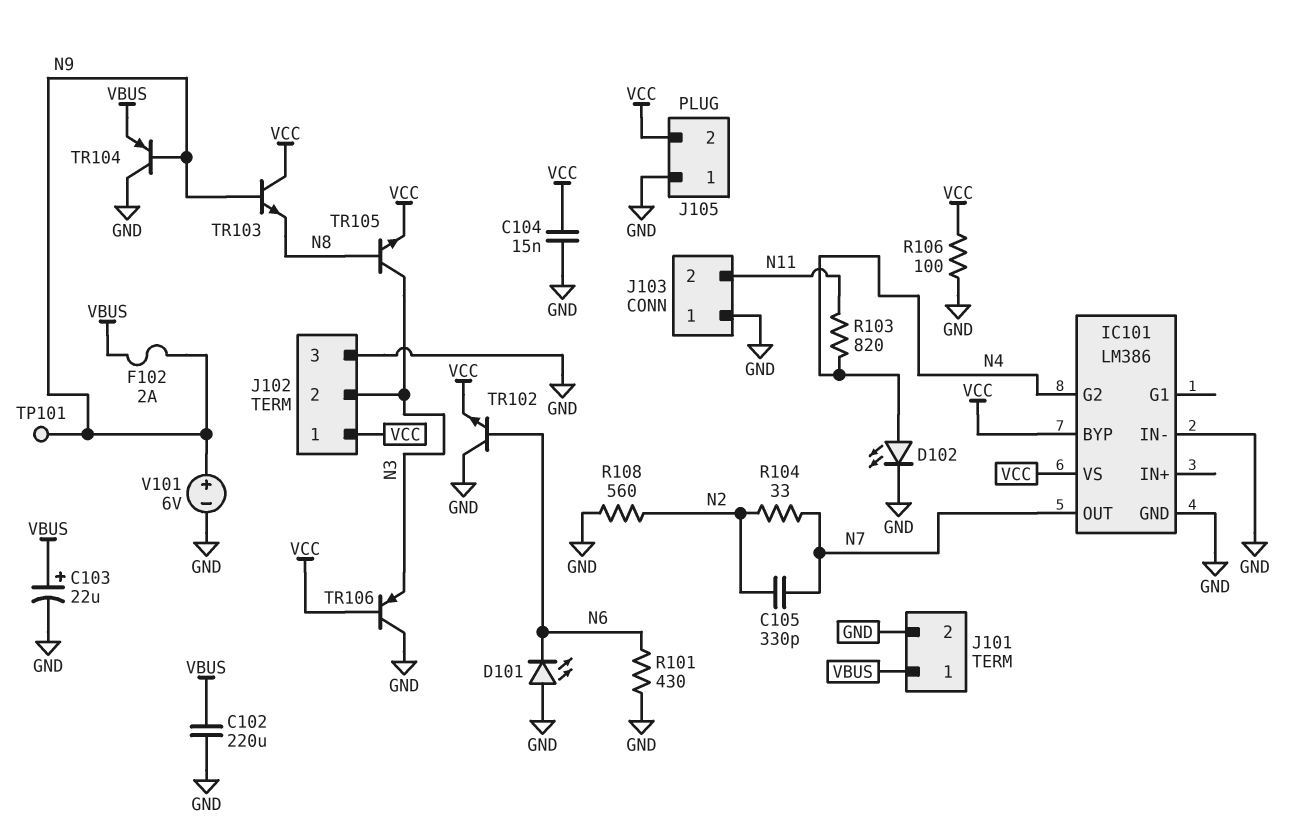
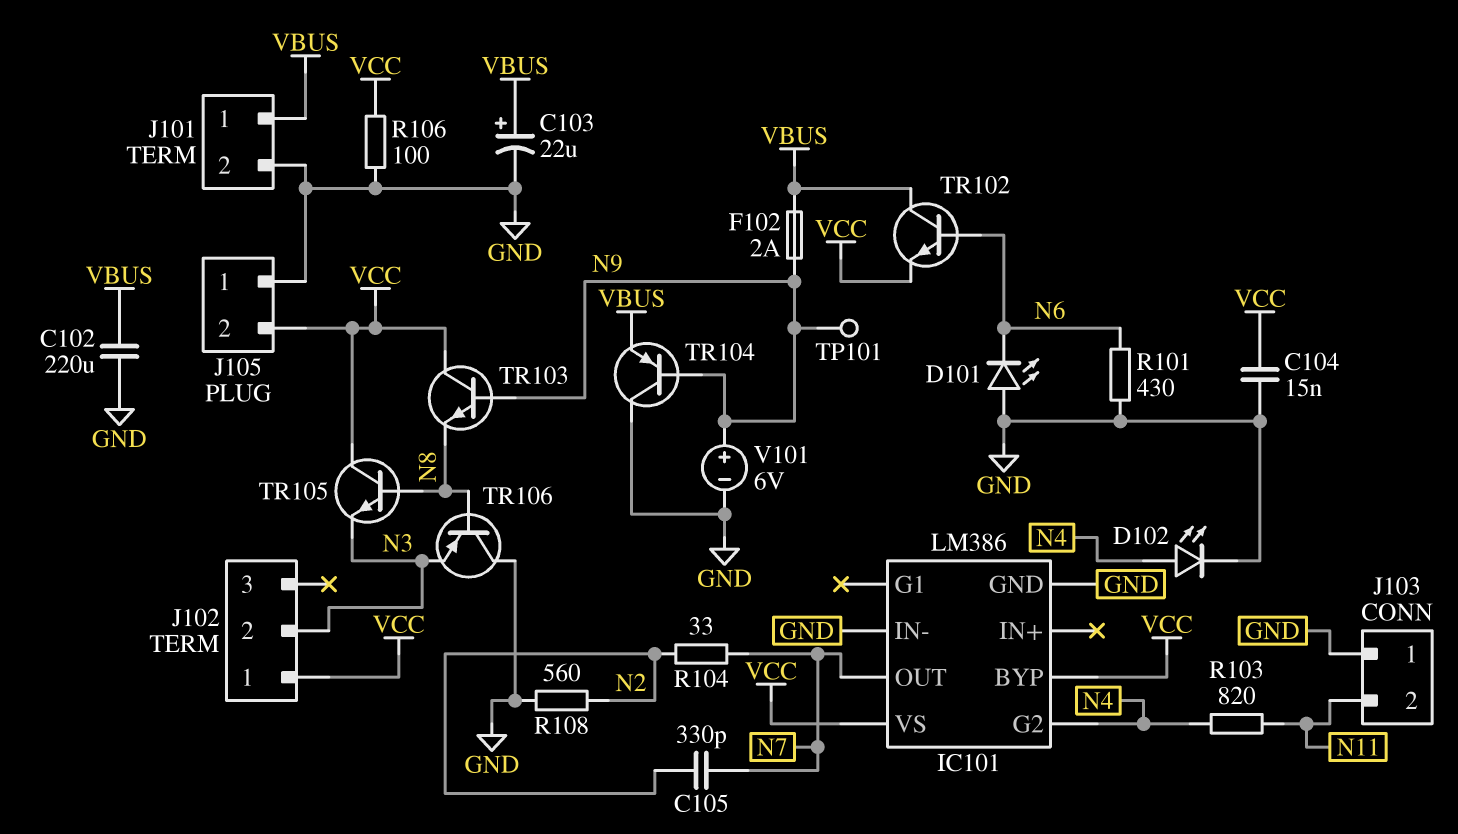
J102 pin 3: GND -> none
TR102: NPN (B N6, C GND, E VCC) -> NPN (B N6, C VBUS, E VCC)
TR105: NPN (B N8, C N3, E VCC) -> NPN (B N8, C VCC, E N3)
TR106: PNP (B VCC, C GND, E N3) -> PNP (B N8, C GND, E N3)

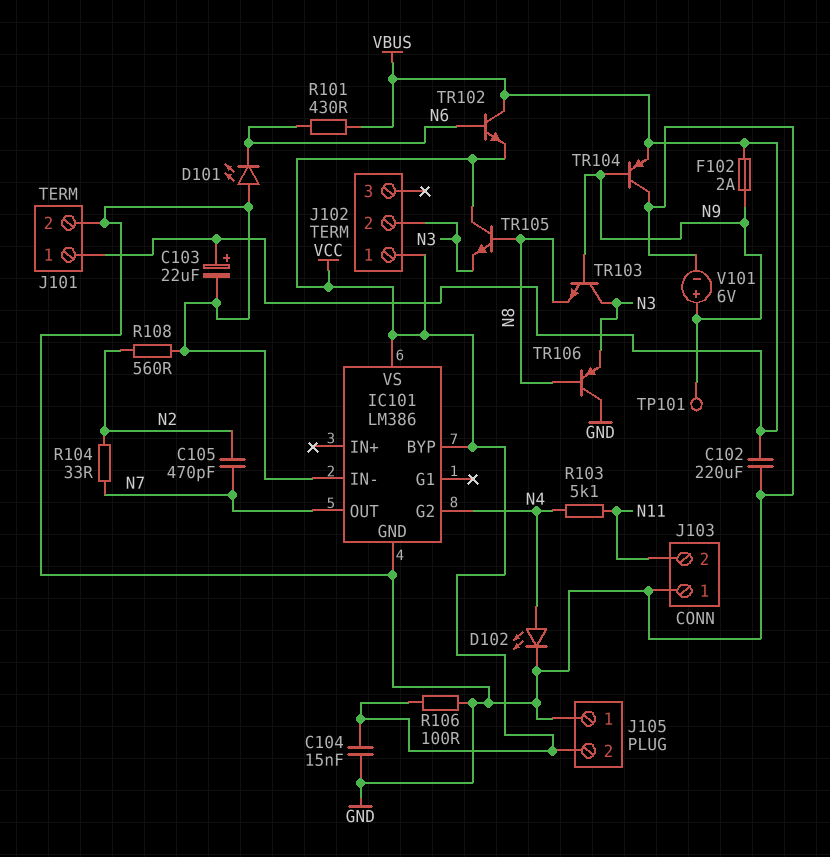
C105: 330pF (N2, N7) -> 470pF (N2, N7)
R101: 430 (GND, N6) -> 430 (N6, VBUS)
R103: 820 (N4, N11) -> 5.1k (N4, N11)
TR103: NPN (B N9, C VCC, E N8) -> NPN (B N9, C N3, E N8)

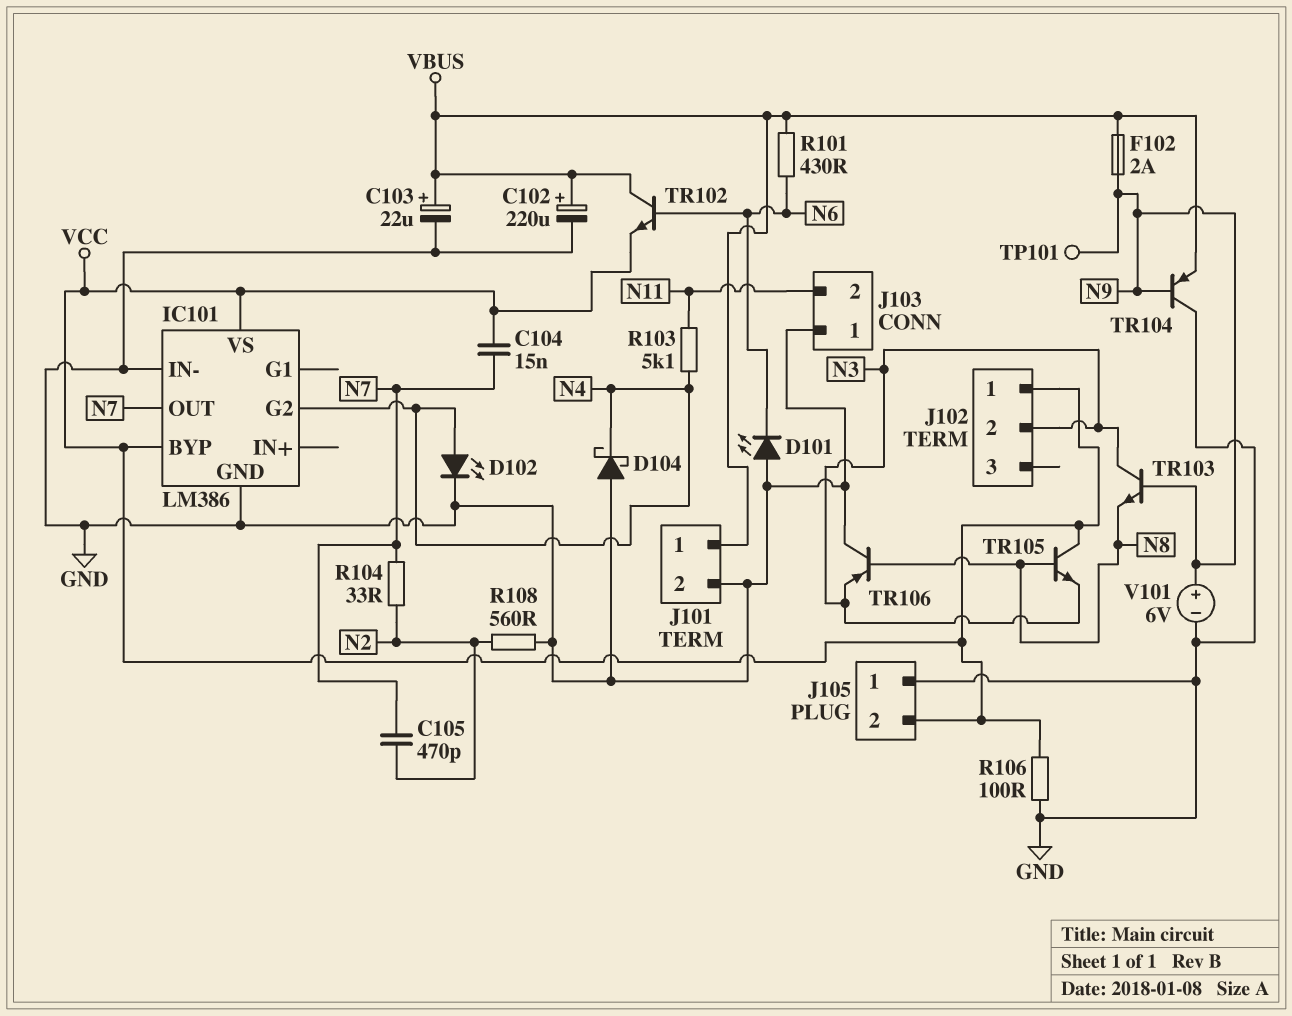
C102: 220uF (GND, VBUS) -> 220uF (plus VBUS, minus GND)
C104: 15nF (GND, VCC) -> 15nF (N7, VCC)
D104: none -> schottky (A GND, K N4)

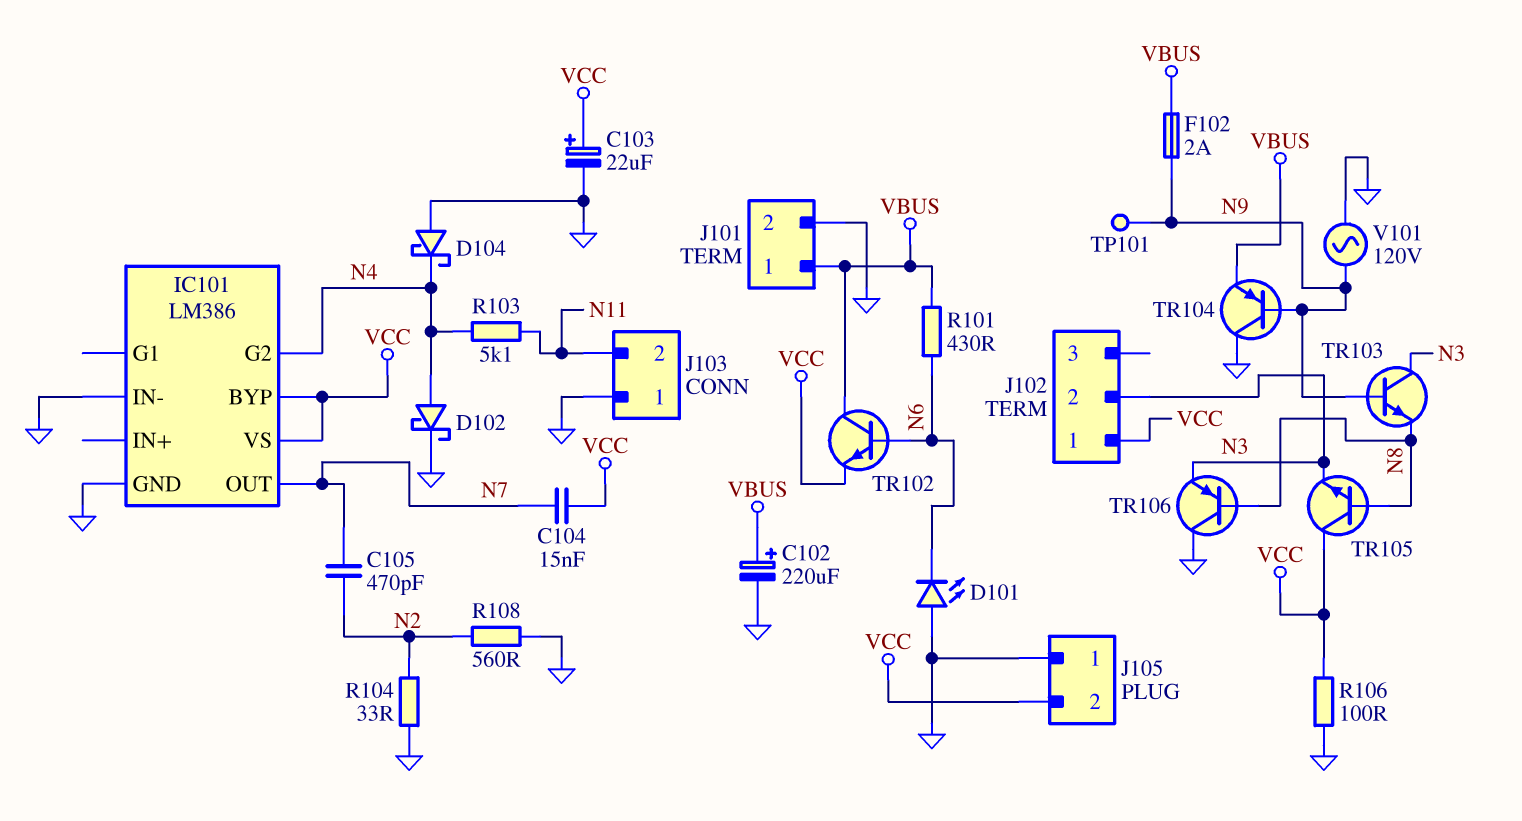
C103: 22uF (plus VBUS, minus GND) -> 22uF (plus VCC, minus GND)
D102: LED (A N4, K GND) -> schottky (A N4, K GND)
R104: 33 (N2, N7) -> 33 (GND, N2)
V101: 6V (plus N9, minus GND) -> AC 120V (GND, N9)

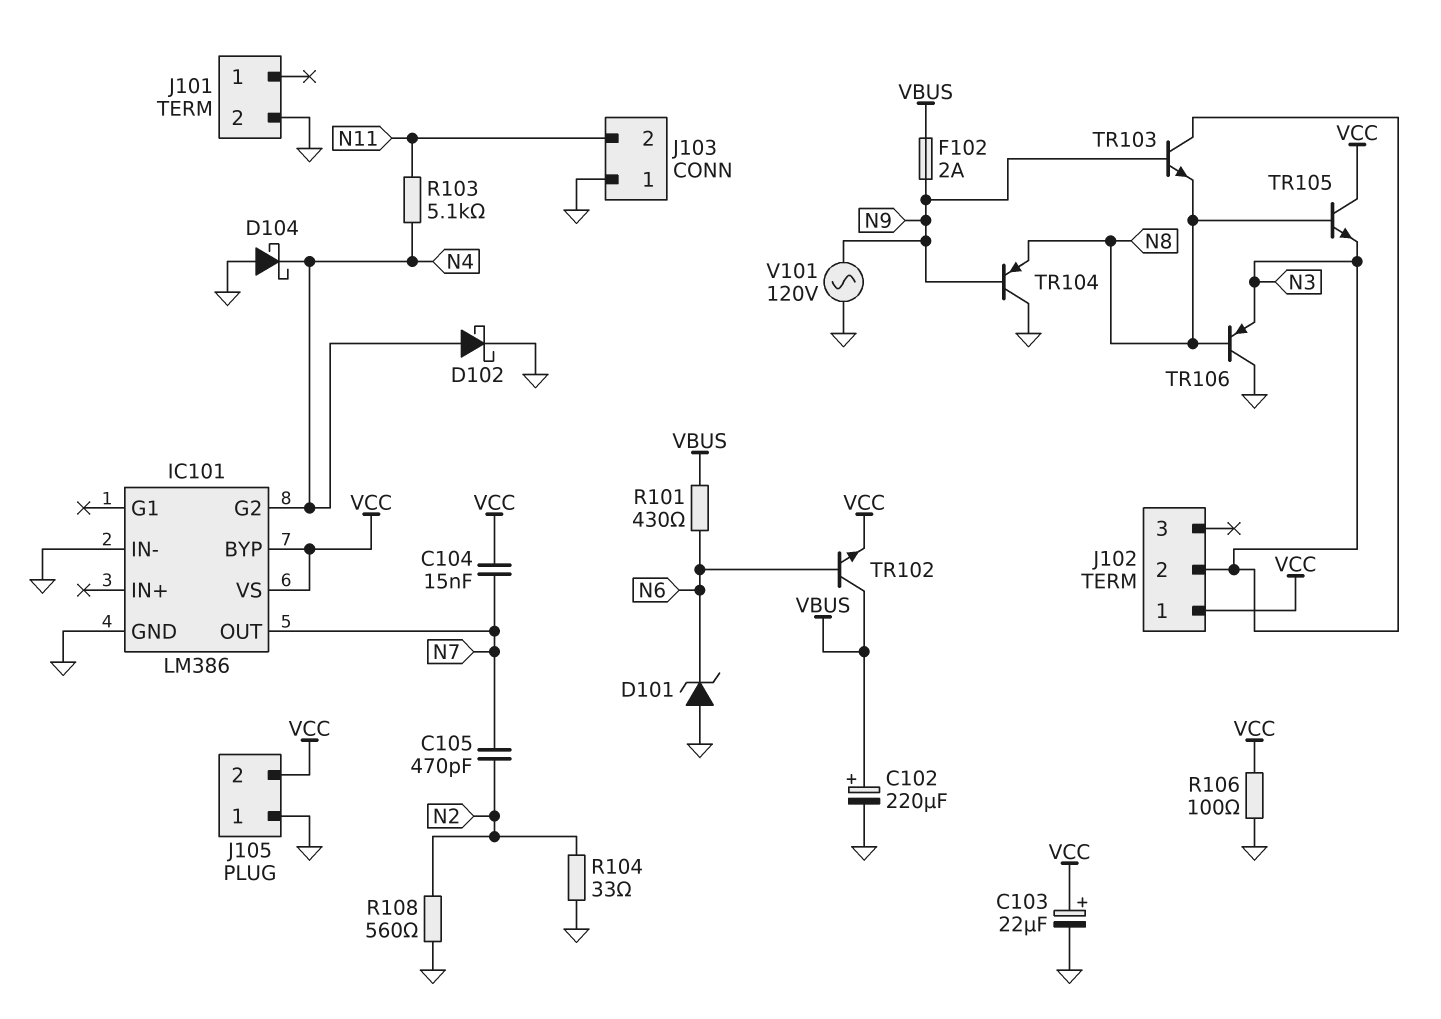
D101: LED (A GND, K N6) -> zener (A GND, K N6)
J101 pin 1: VBUS -> none
TP101: test point (N9) -> none
TR104: PNP (B N9, C GND, E VBUS) -> PNP (B N9, C GND, E N8)

